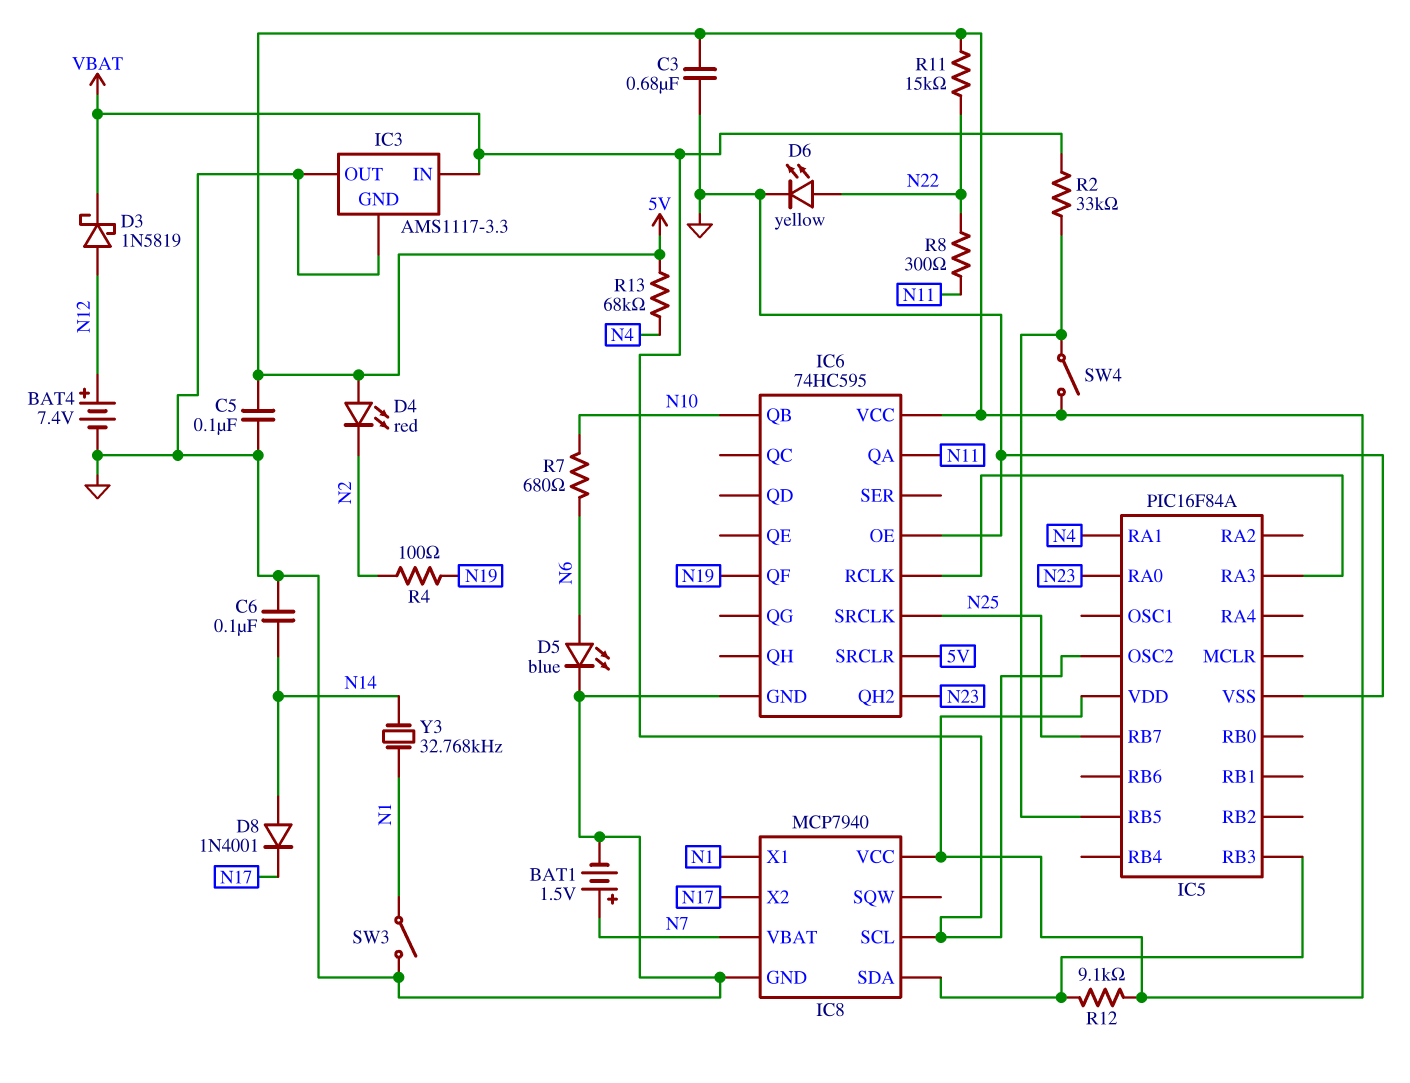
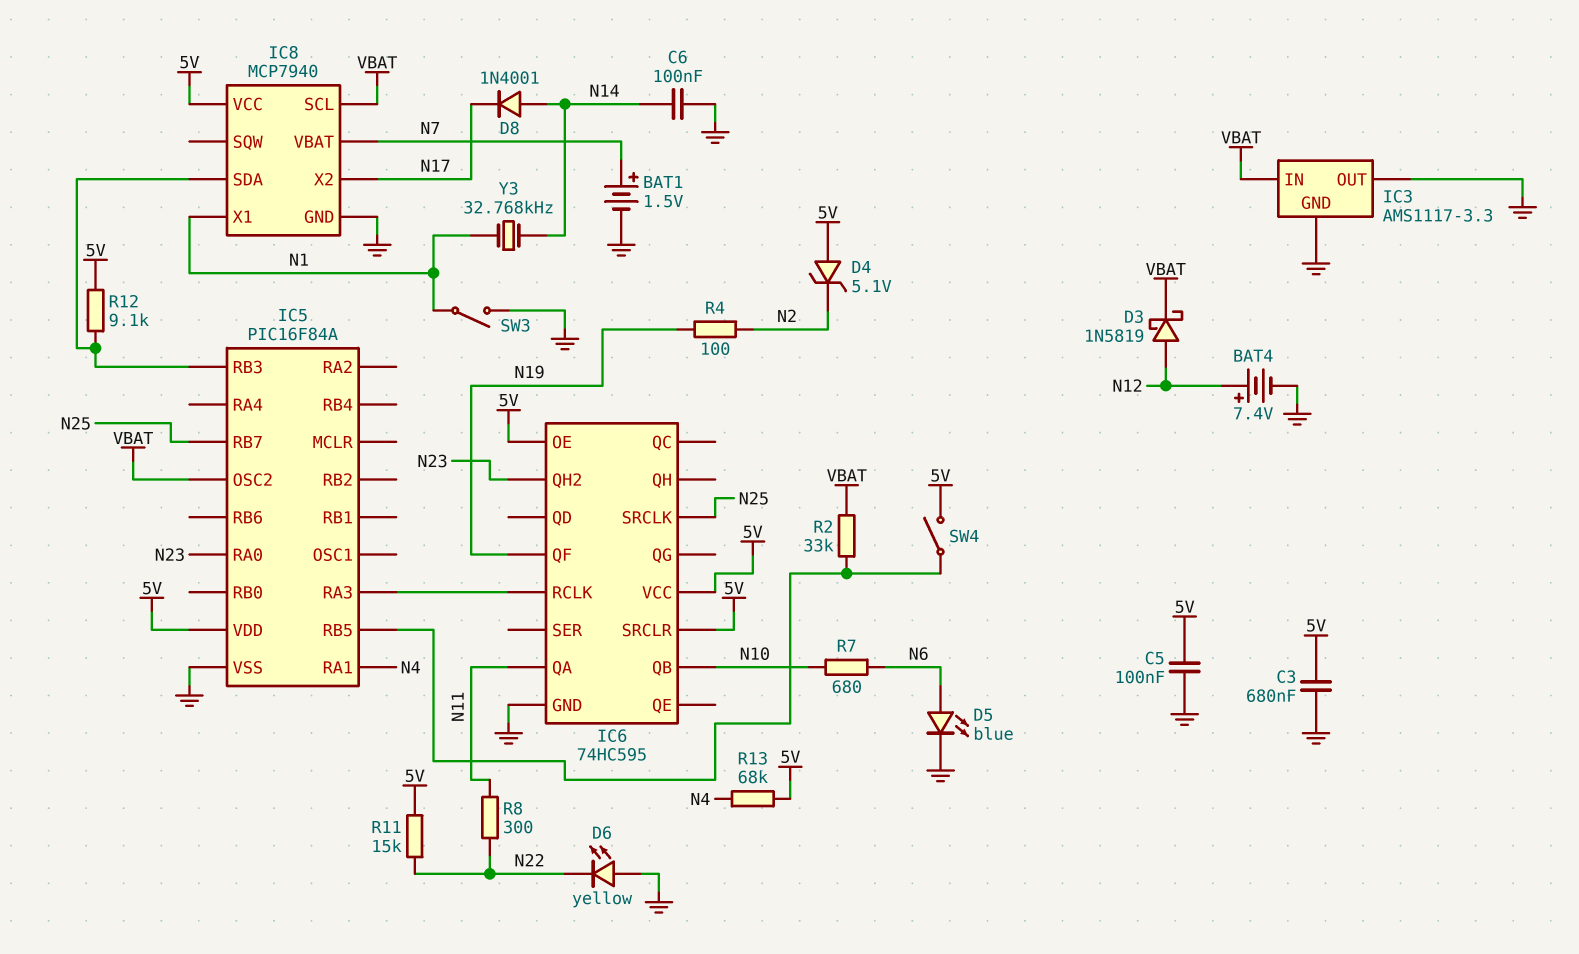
D4: LED red (A 5V, K N2) -> zener 5.1V (A 5V, K N2)
D6: LED yellow (A N22, K GND) -> LED yellow (A GND, K N22)
IC6 pin OE: GND -> 5V

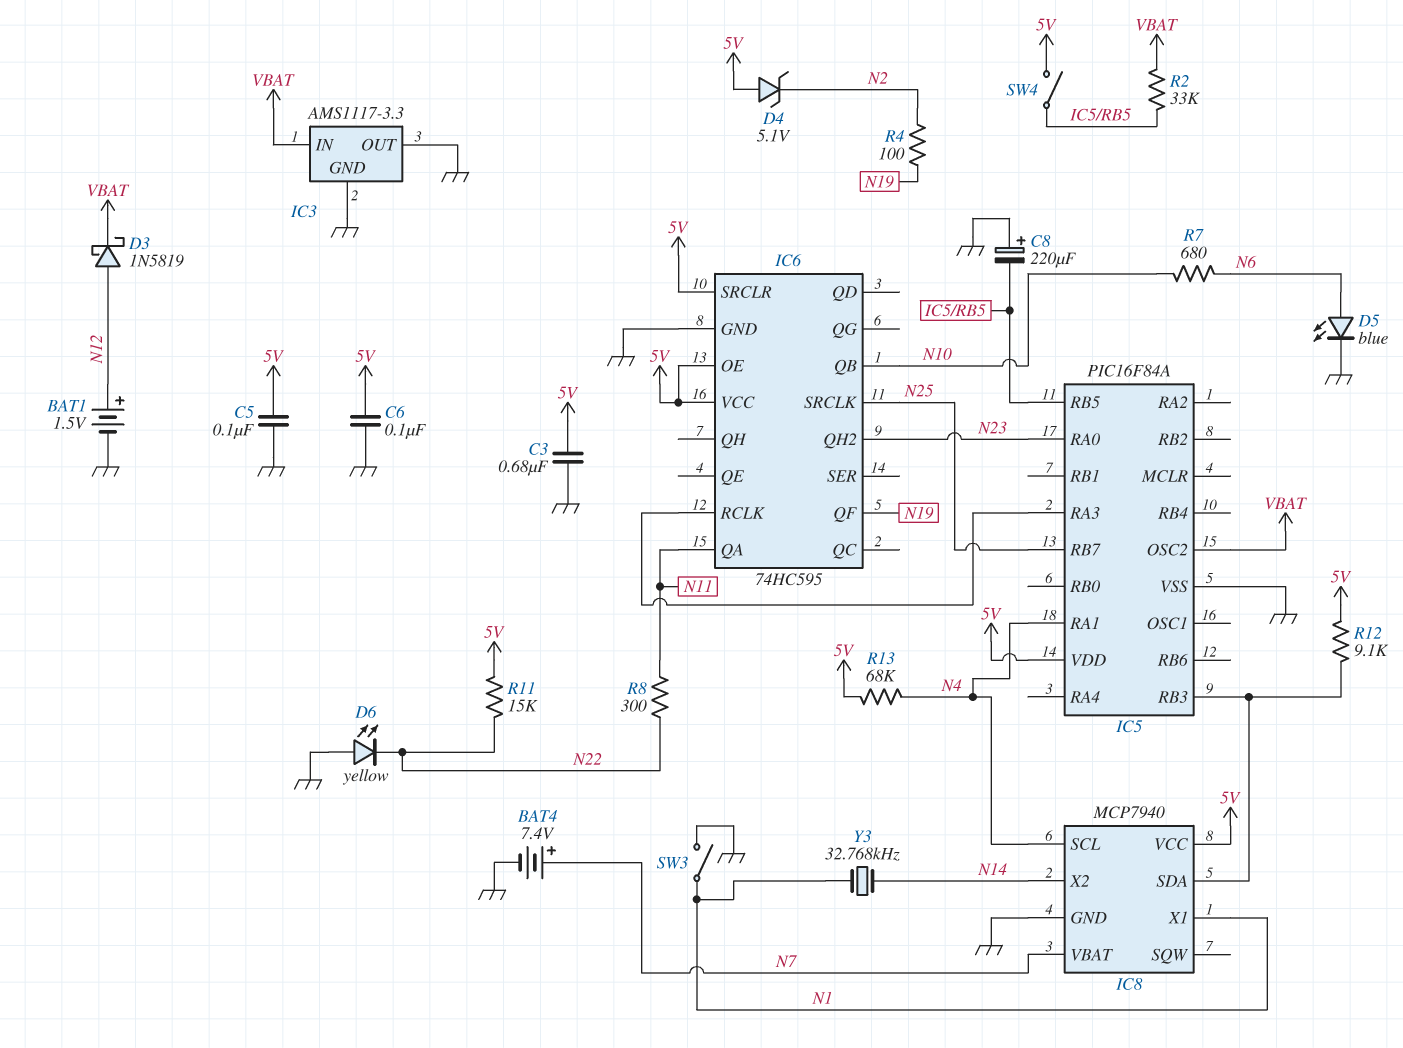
BAT1: 1.5V (plus N7, minus GND) -> 1.5V (plus N12, minus GND)
BAT4: 7.4V (plus N12, minus GND) -> 7.4V (plus N7, minus GND)
C6: 100nF (GND, N14) -> 100nF (5V, GND)
C8: none -> 220uF (plus GND, minus IC5/RB5)
D8: diode 1N4001 (A N14, K N17) -> none
IC8 pin SCL: VBAT -> N4
IC8 pin X2: N17 -> N14

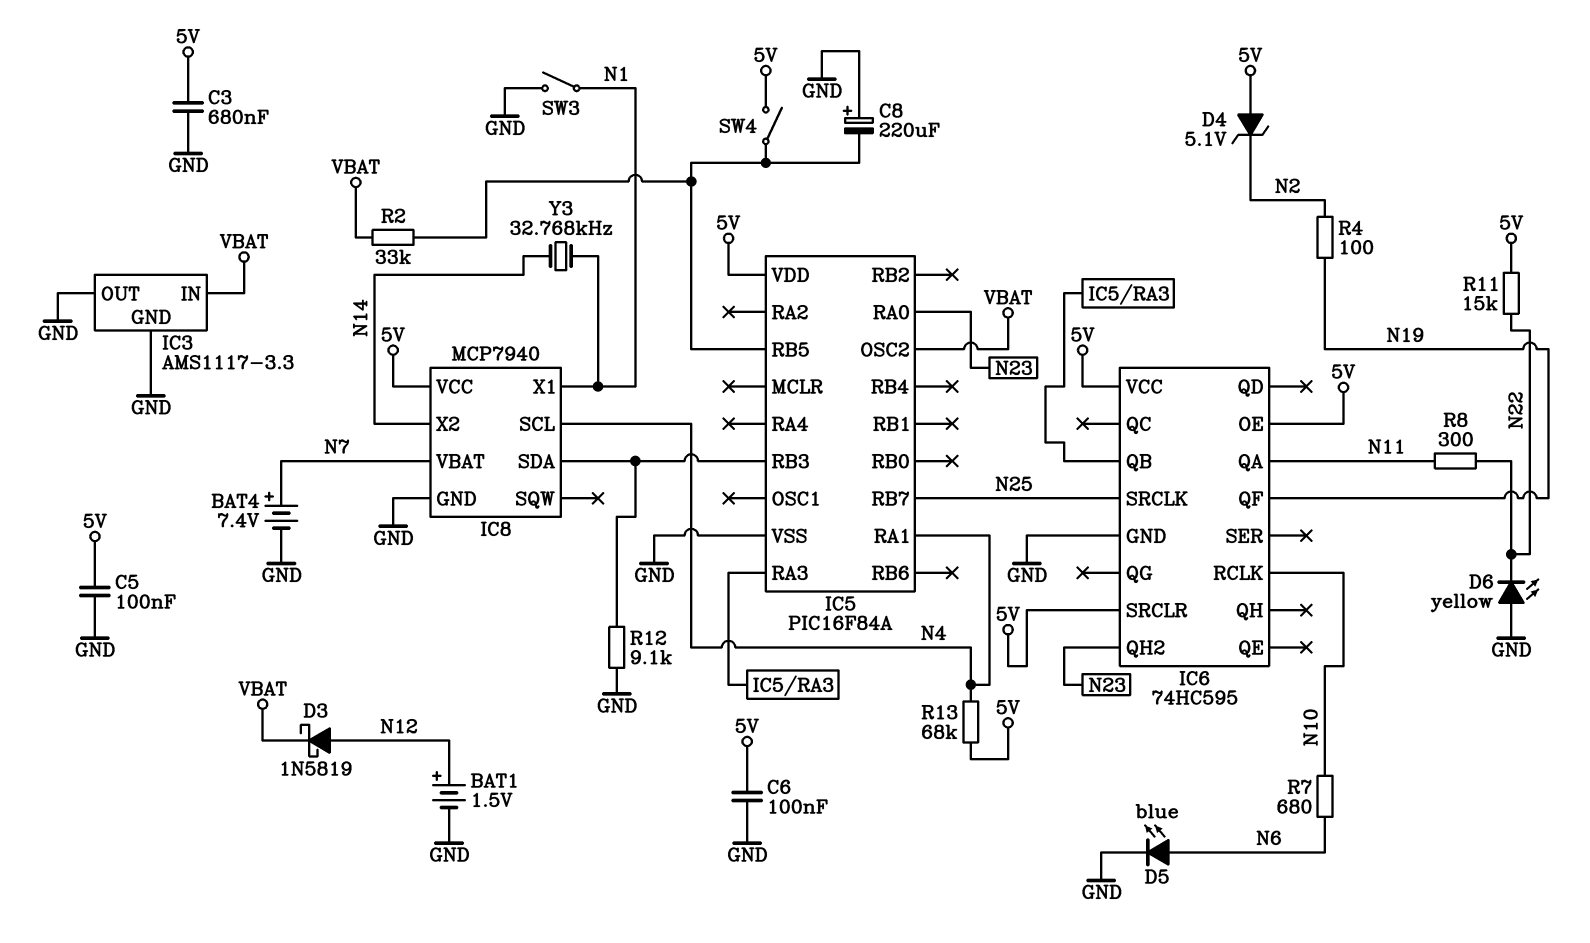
IC6 pin QB: N10 -> IC5/RA3
IC6 pin RCLK: IC5/RA3 -> N10
R12: 9.1k (5V, IC5/RB3) -> 9.1k (GND, IC5/RB3)

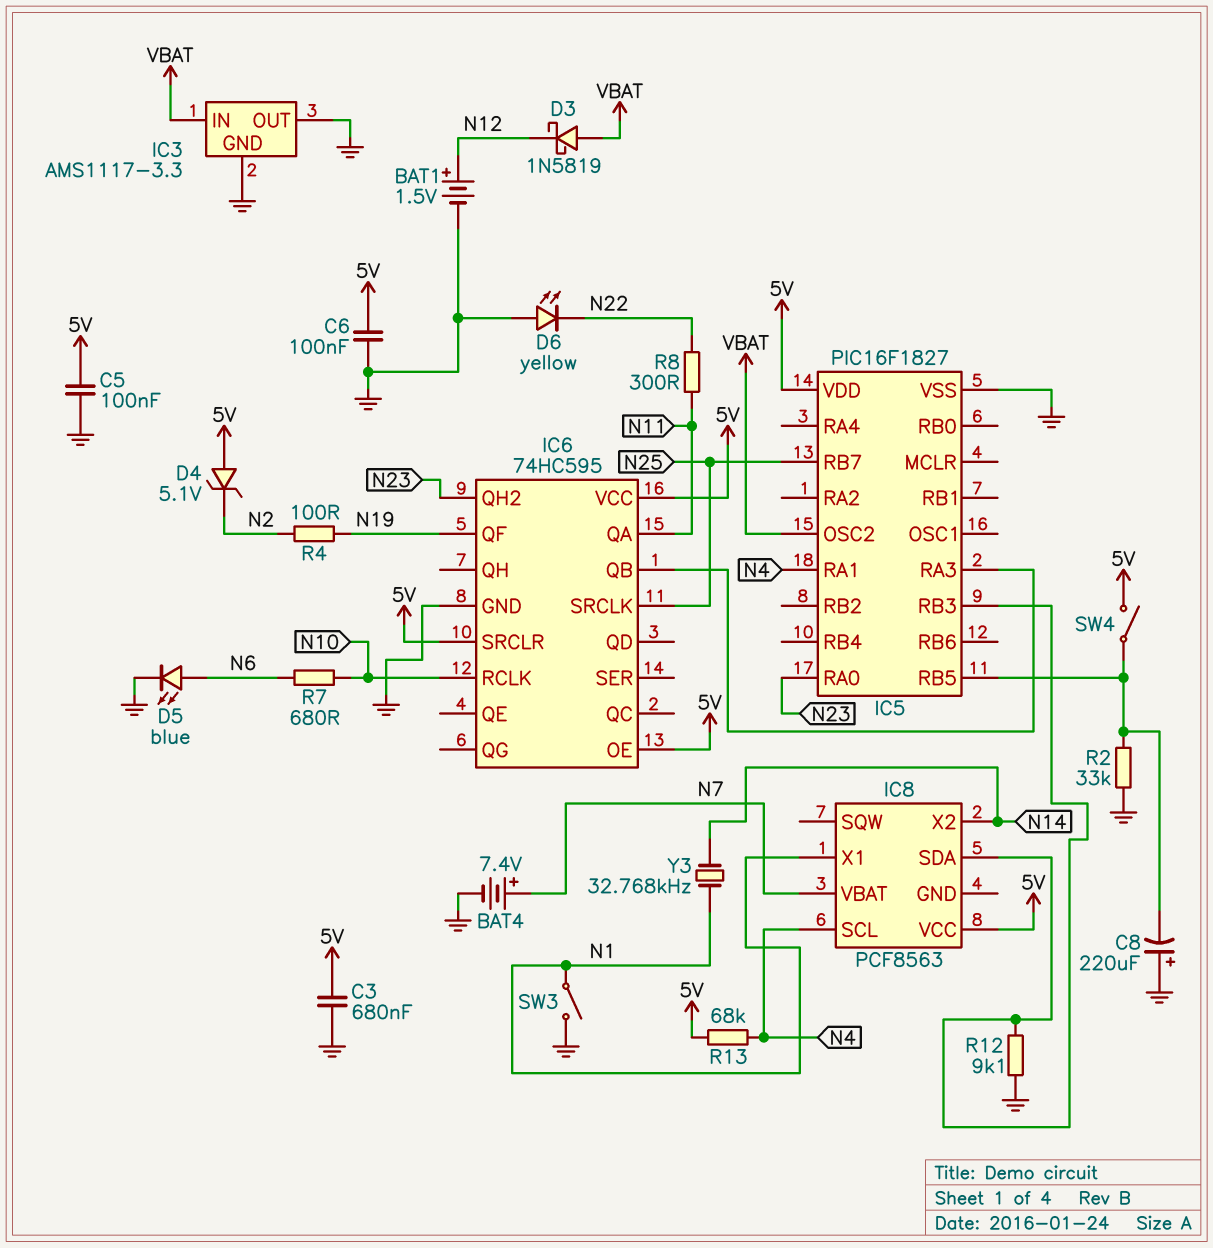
D3: schottky 1N5819 (A N12, K VBAT) -> schottky 1N5819 (A VBAT, K N12)
IC5: PIC16F84A -> PIC16F1827
IC8: MCP7940 -> PCF8563
IC8 pin GND: GND -> none
R2: 33k (IC5/RB5, VBAT) -> 33k (GND, IC5/RB5)
R11: 15k (5V, N22) -> none

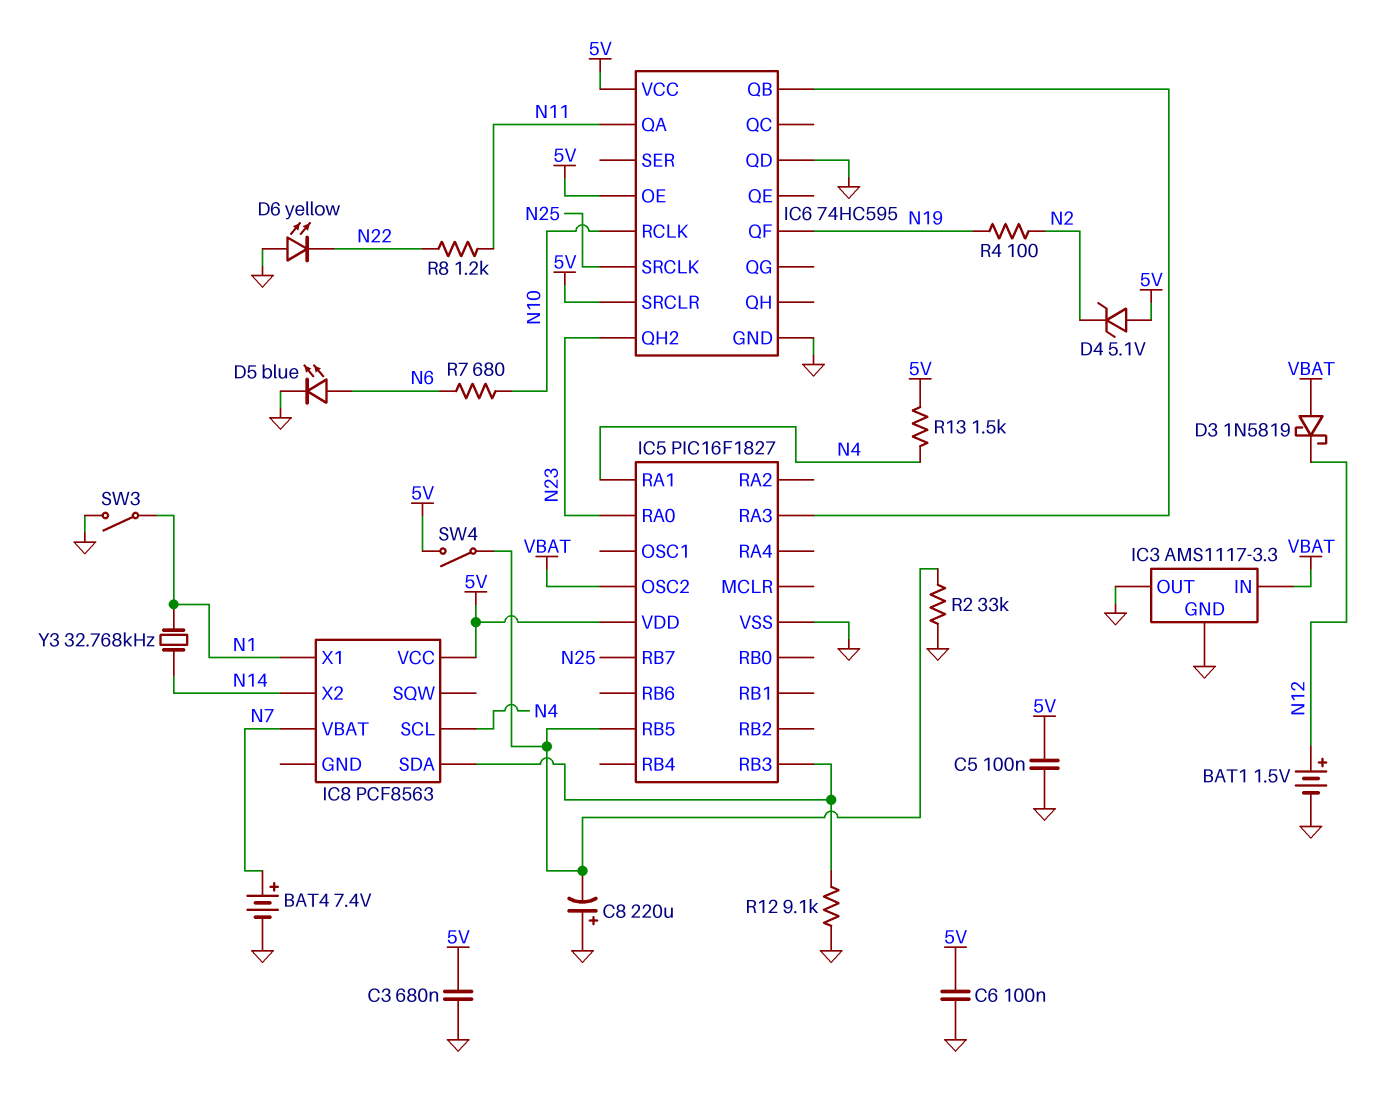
IC6 pin QD: none -> GND
R8: 300 (N11, N22) -> 1.2k (N11, N22)
R13: 68k (5V, N4) -> 1.5k (5V, N4)

